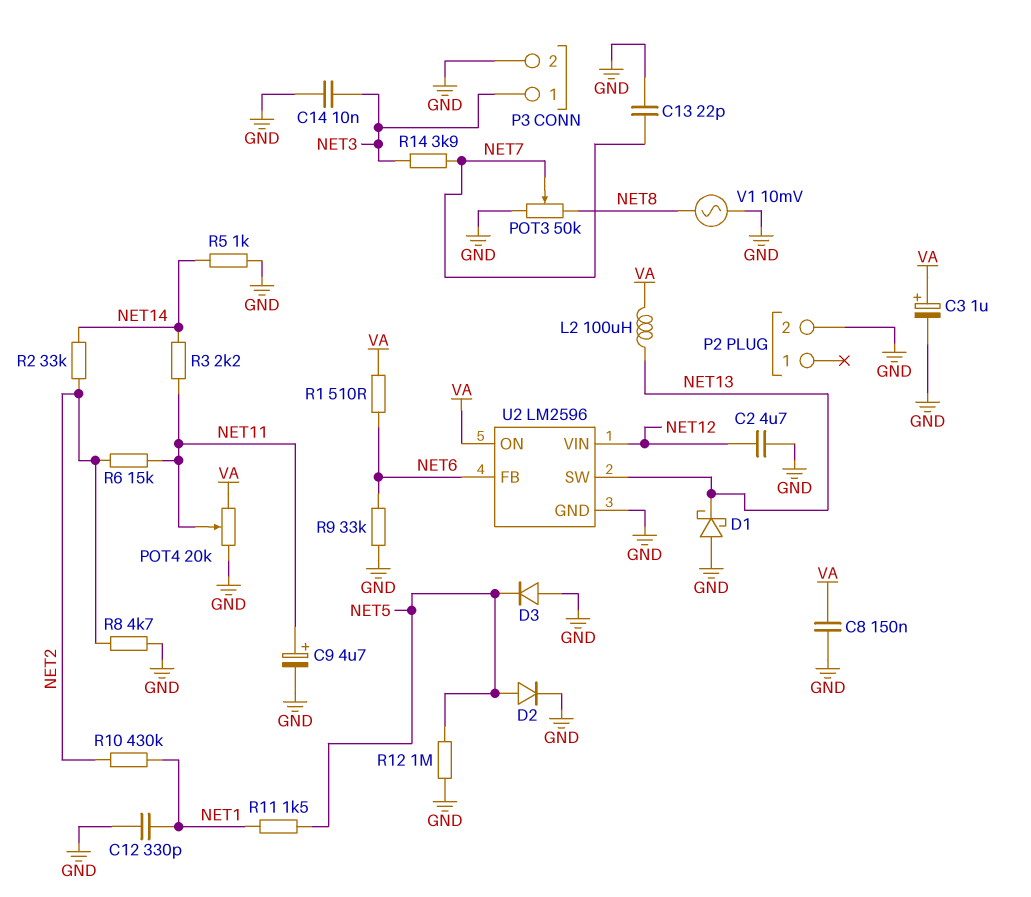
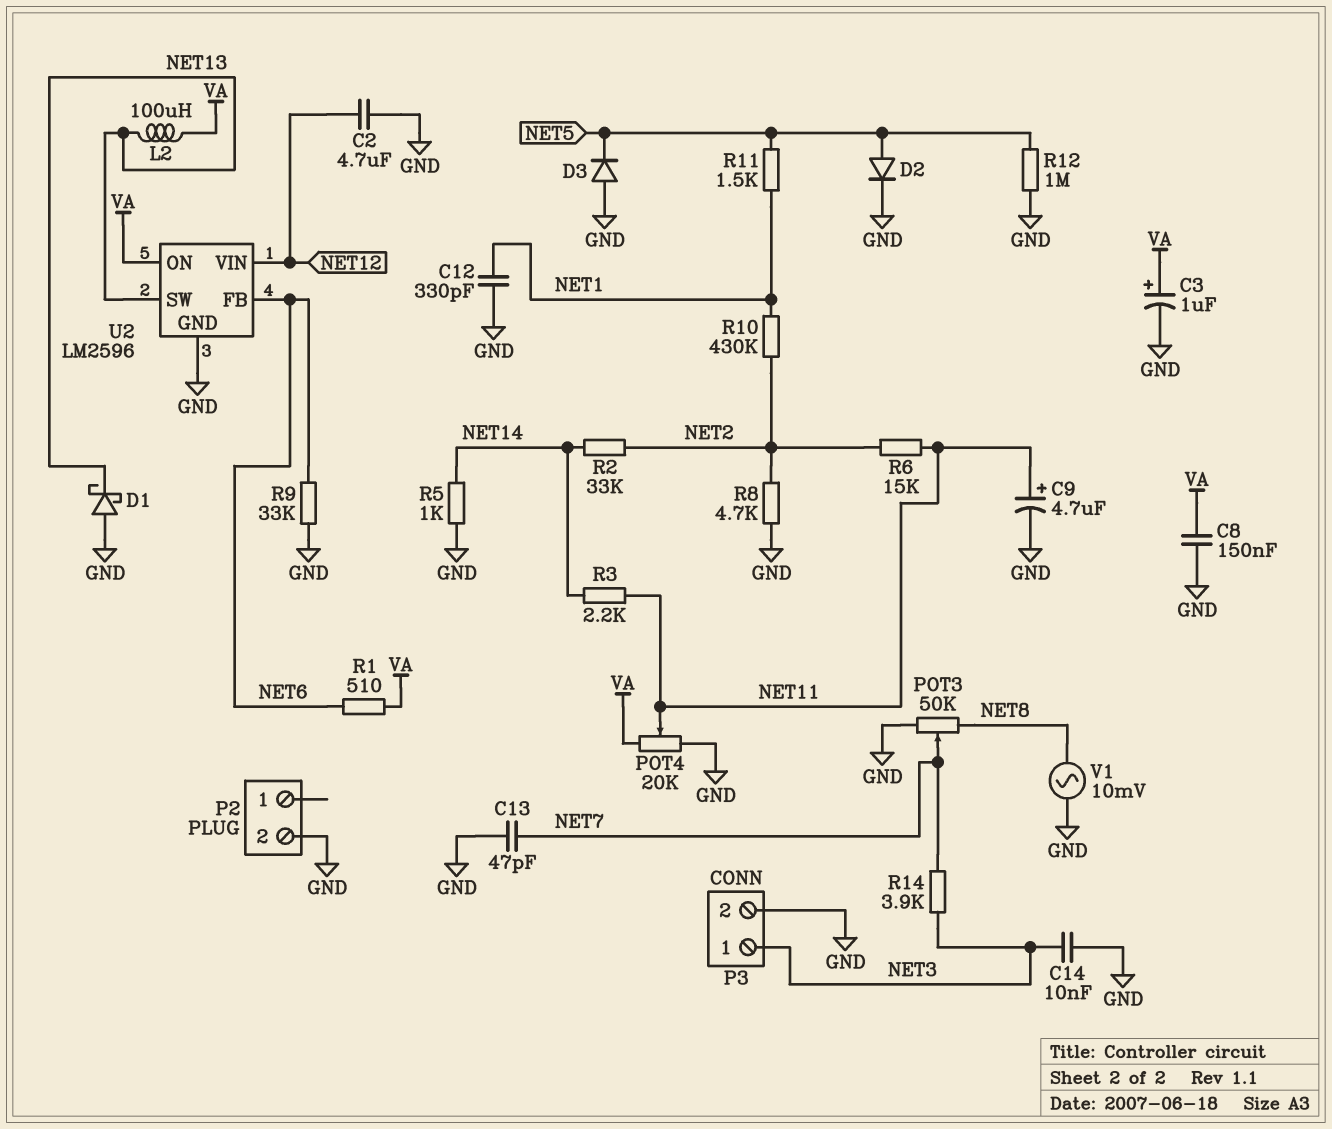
C13: 22pF (GND, NET7) -> 47pF (GND, NET7)

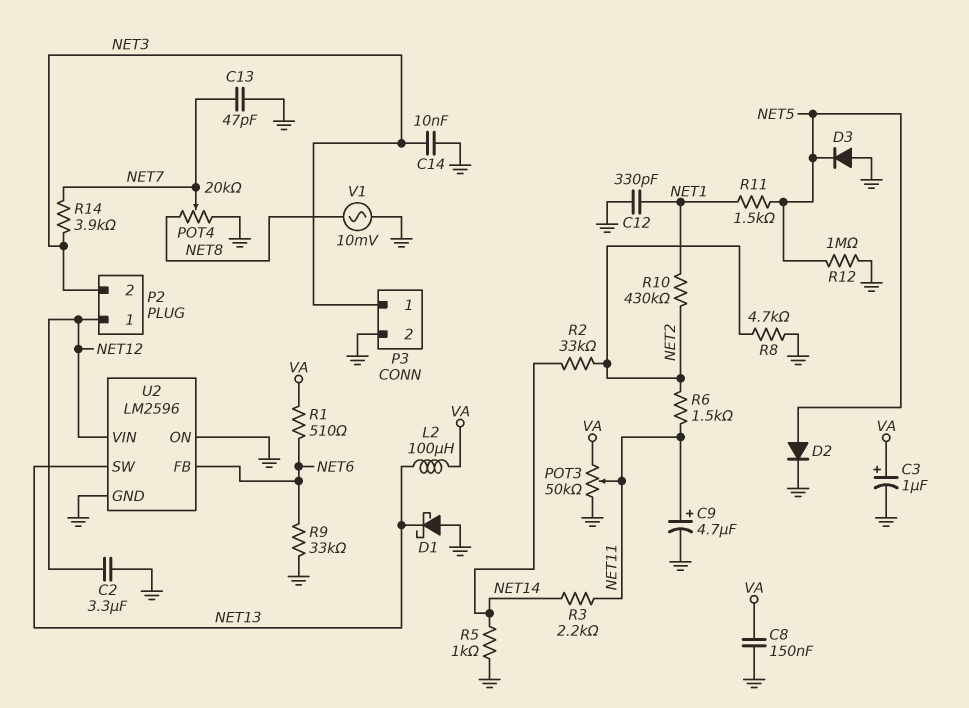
C2: 4.7uF (GND, NET12) -> 3.3uF (GND, NET12)
P2 pin 1: none -> NET12
P2 pin 2: GND -> NET3
POT3: 50k (GND, NET8, wiper NET7) -> 50k (GND, VA, wiper NET11)
POT4: 20k (GND, VA, wiper NET11) -> 20k (GND, NET8, wiper NET7)
R6: 15k (NET2, NET11) -> 1.5k (NET2, NET11)
U2 pin ON: VA -> GND

